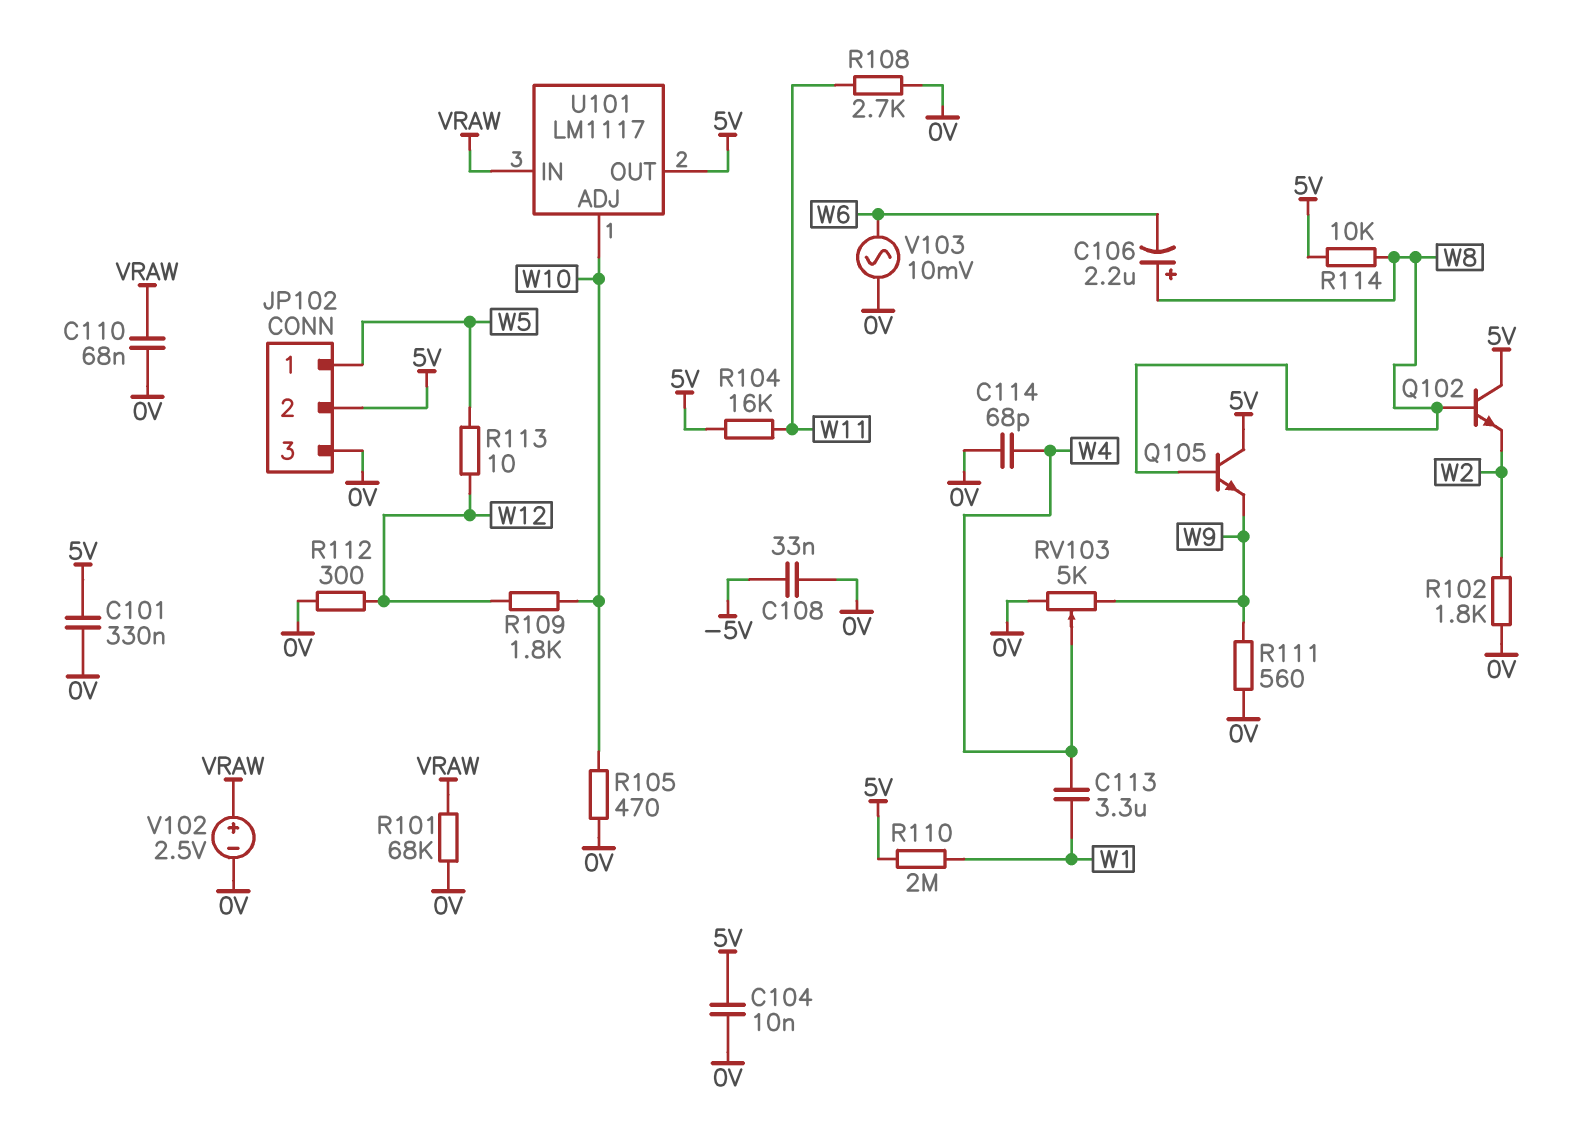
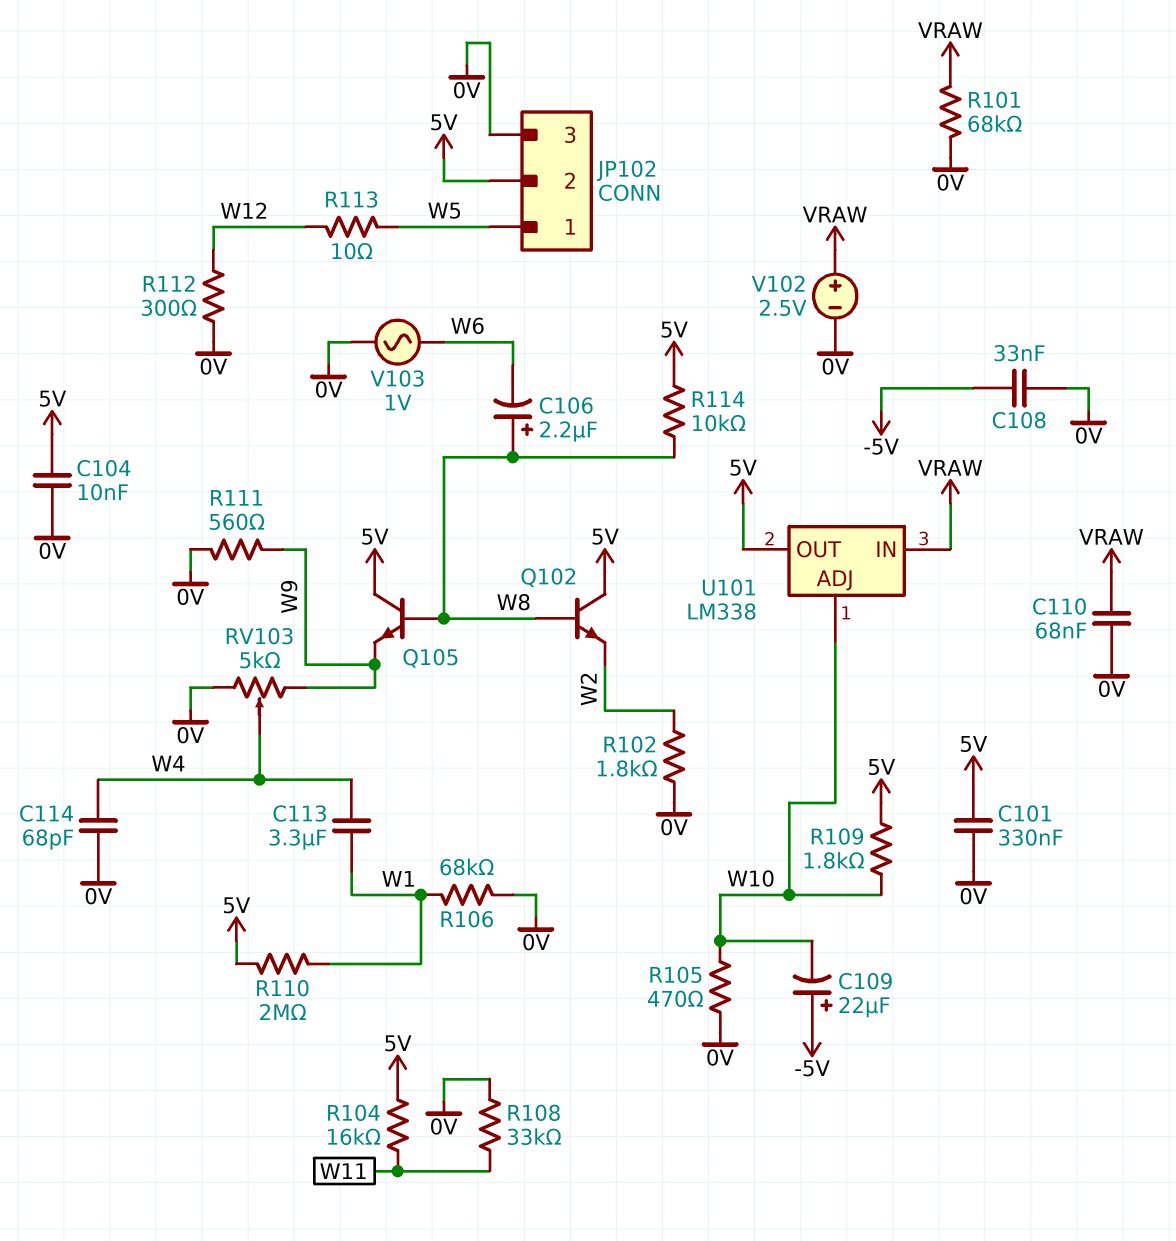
C109: none -> 22uF (plus -5V, minus W10)
R106: none -> 68k (0V, W1)
R108: 2.7k (0V, W11) -> 33k (0V, W11)
R109: 1.8k (W10, W12) -> 1.8k (5V, W10)
U101: LM1117 -> LM338
V103: AC 10mV (0V, W6) -> AC 1V (0V, W6)

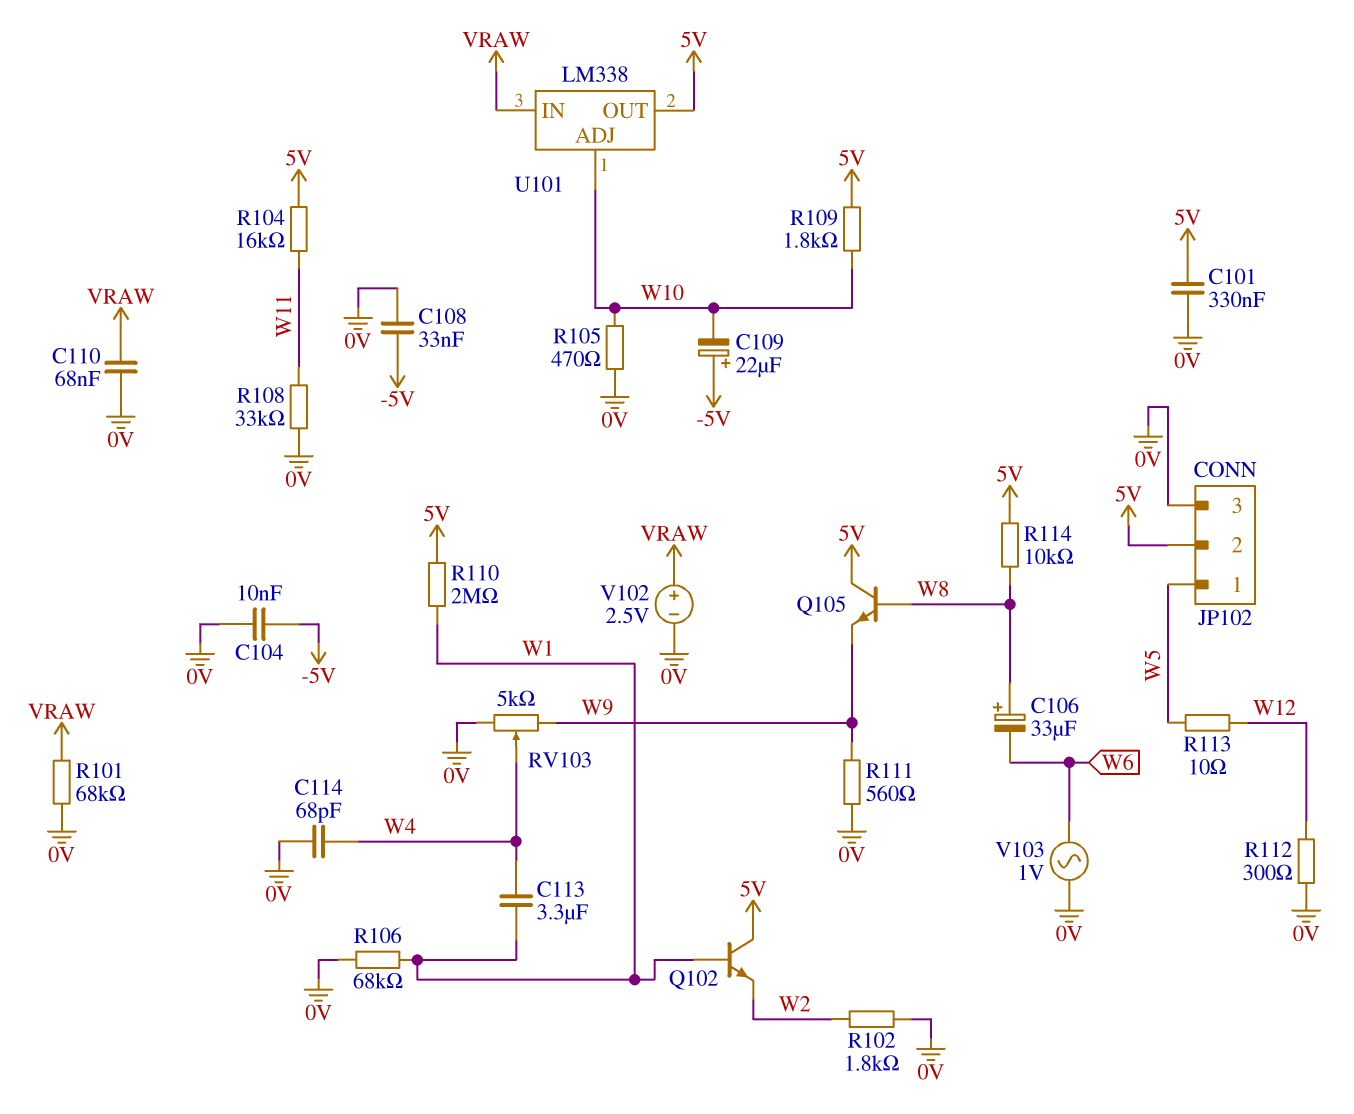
C104: 10nF (0V, 5V) -> 10nF (-5V, 0V)
C106: 2.2uF (plus W8, minus W6) -> 33uF (plus W8, minus W6)
Q102: NPN (B W8, C 5V, E W2) -> NPN (B W1, C 5V, E W2)

